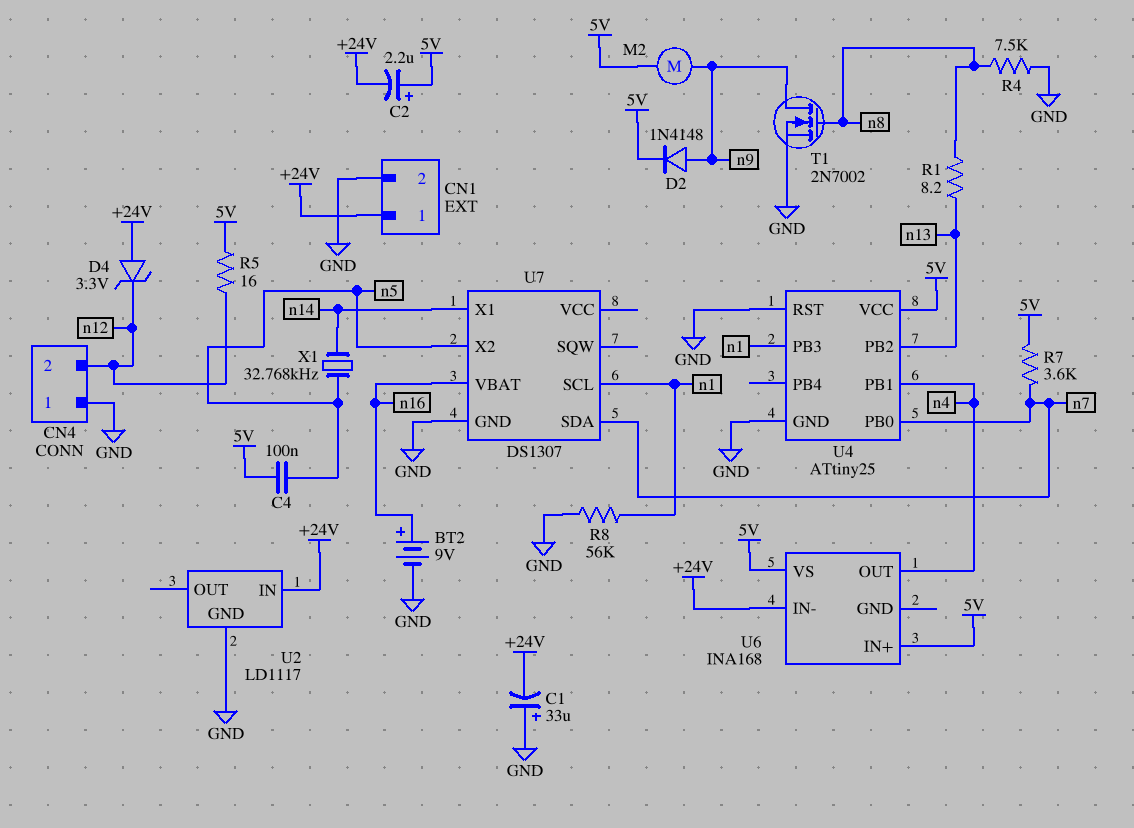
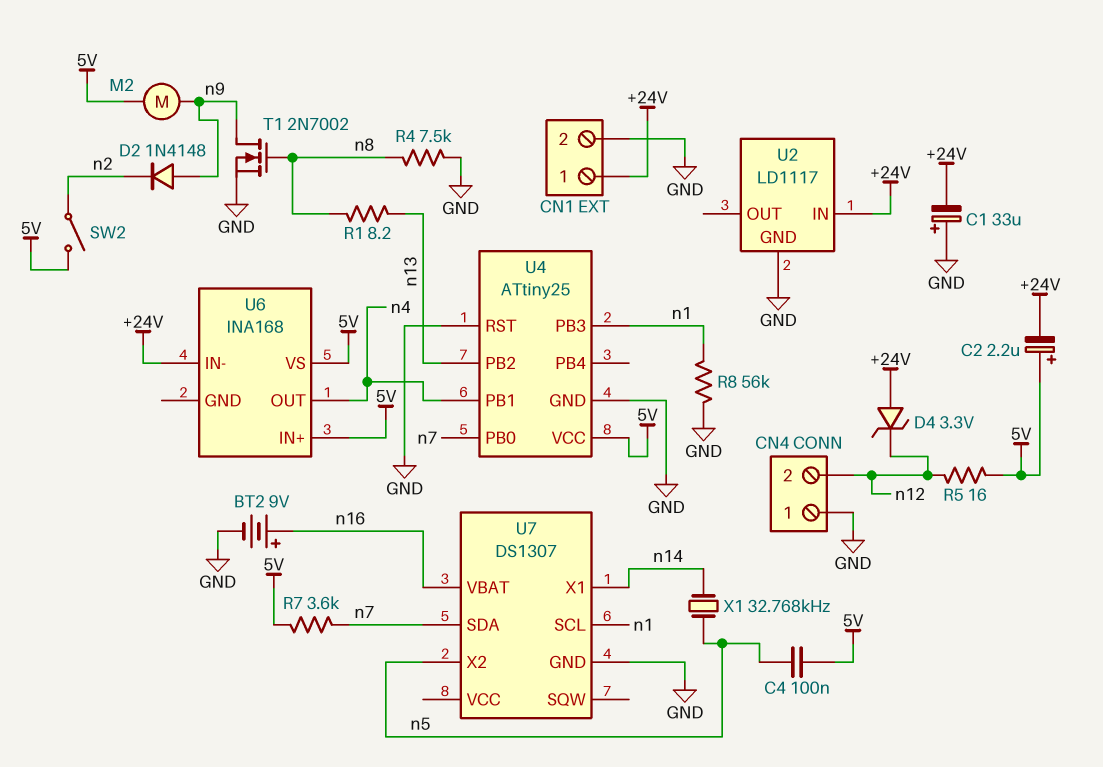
D2: diode 1N4148 (A n9, K 5V) -> diode 1N4148 (A n9, K n2)
SW2: none -> switch (5V, n2)

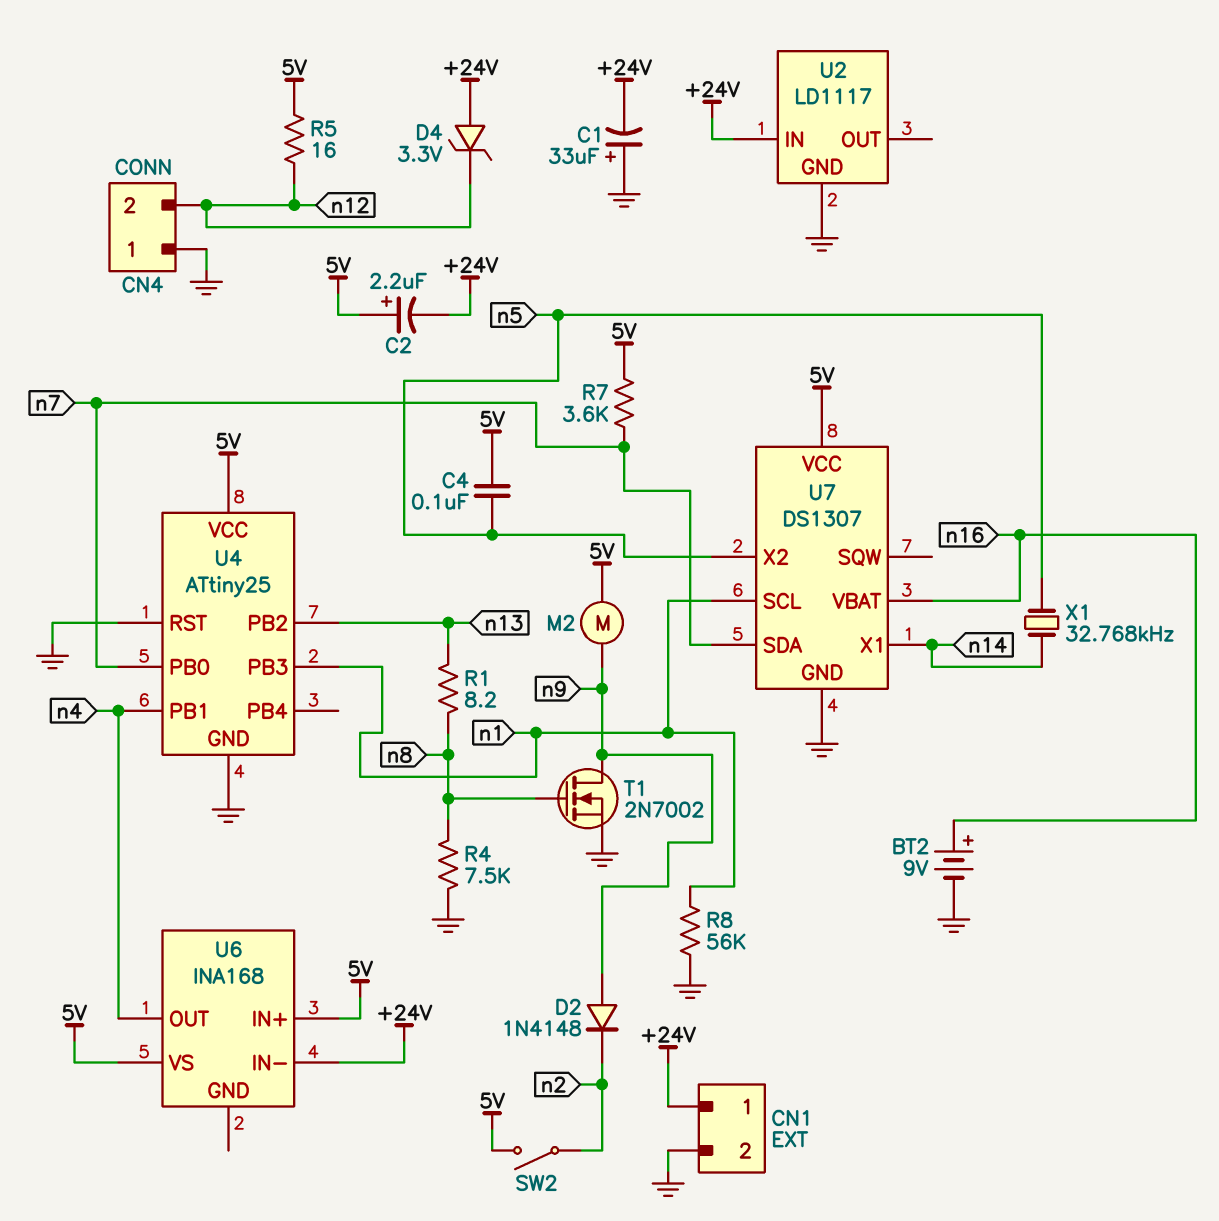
U7 pin VCC: none -> 5V

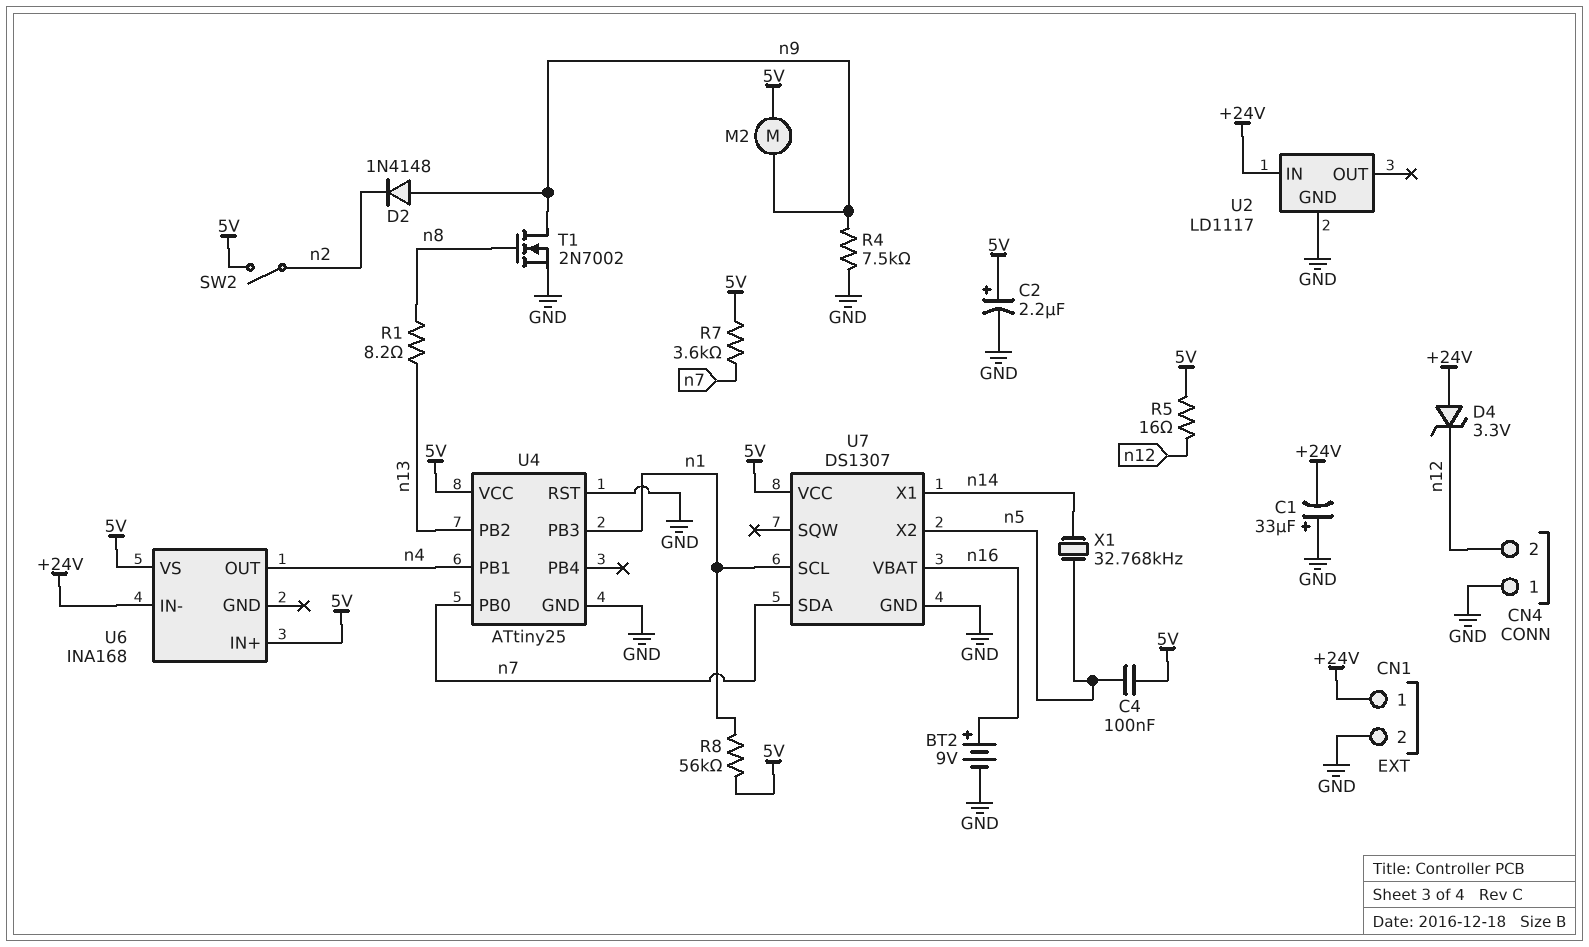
C2: 2.2uF (plus 5V, minus +24V) -> 2.2uF (plus 5V, minus GND)
R4: 7.5k (GND, n8) -> 7.5k (GND, n9)
R8: 56k (GND, n1) -> 56k (5V, n1)

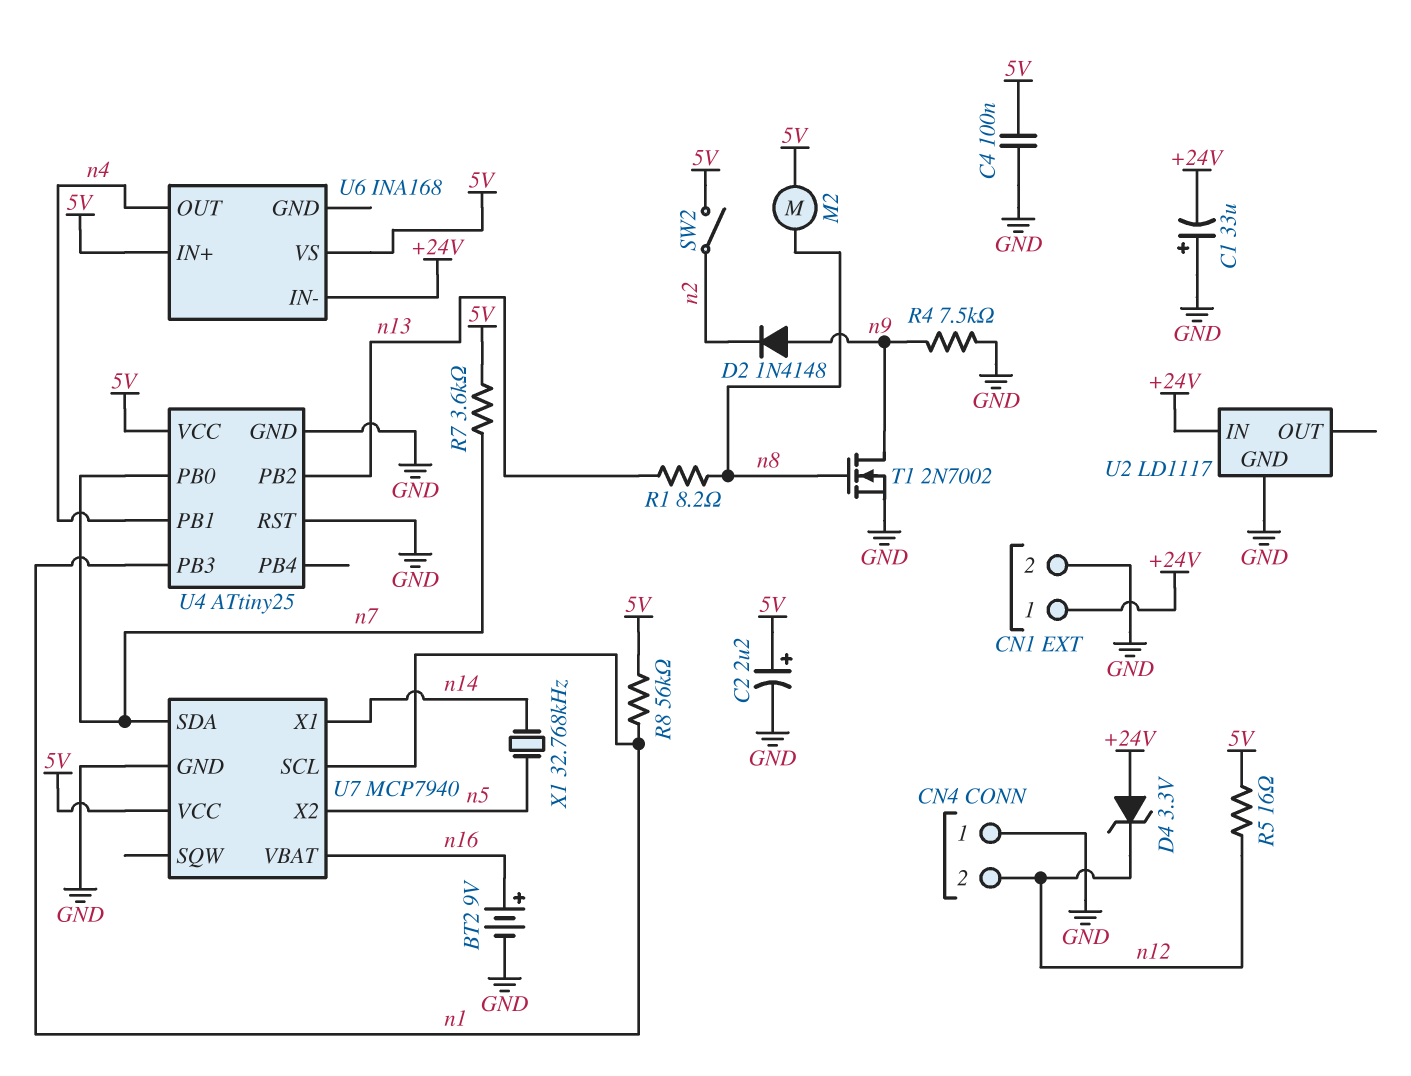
C4: 100nF (5V, n5) -> 100nF (5V, GND)
M2: motor (5V, n9) -> motor (5V, n8)
U7: DS1307 -> MCP7940

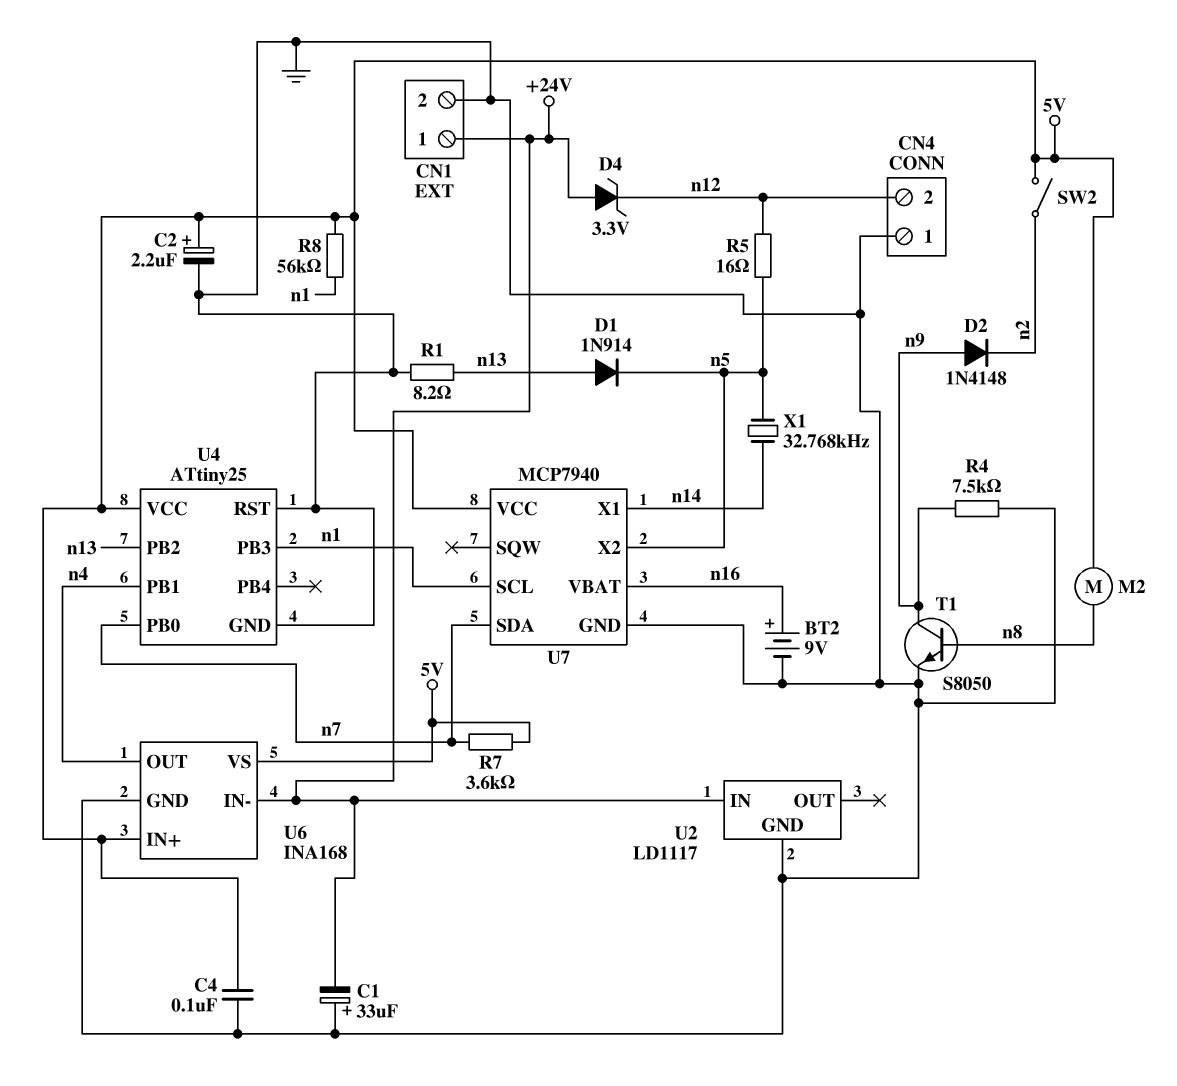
D1: none -> diode 1N914 (A n13, K n5)
R1: 8.2 (n8, n13) -> 8.2 (GND, n13)
R5: 16 (5V, n12) -> 16 (n5, n12)
T1: NMOS 2N7002 (G n8, D n9, S GND) -> NPN S8050 (B n8, C n9, E GND)
U6 pin GND: none -> GND

